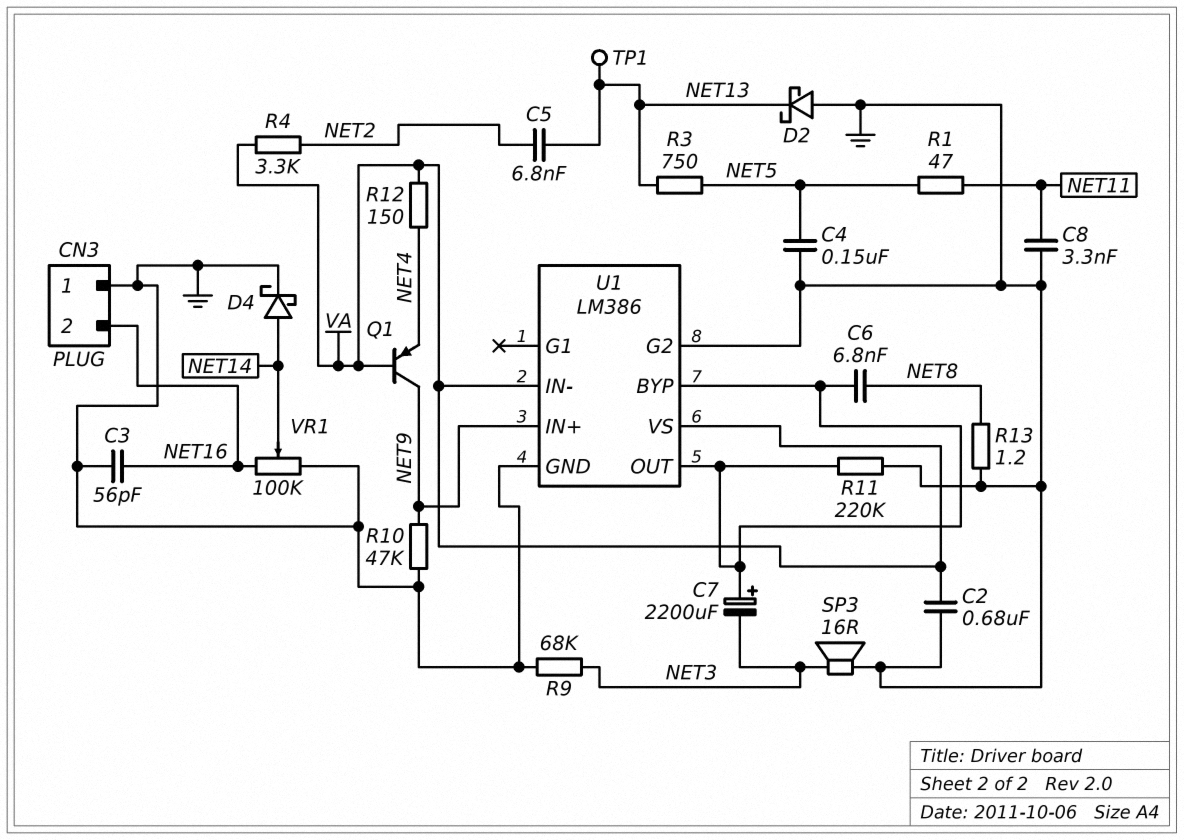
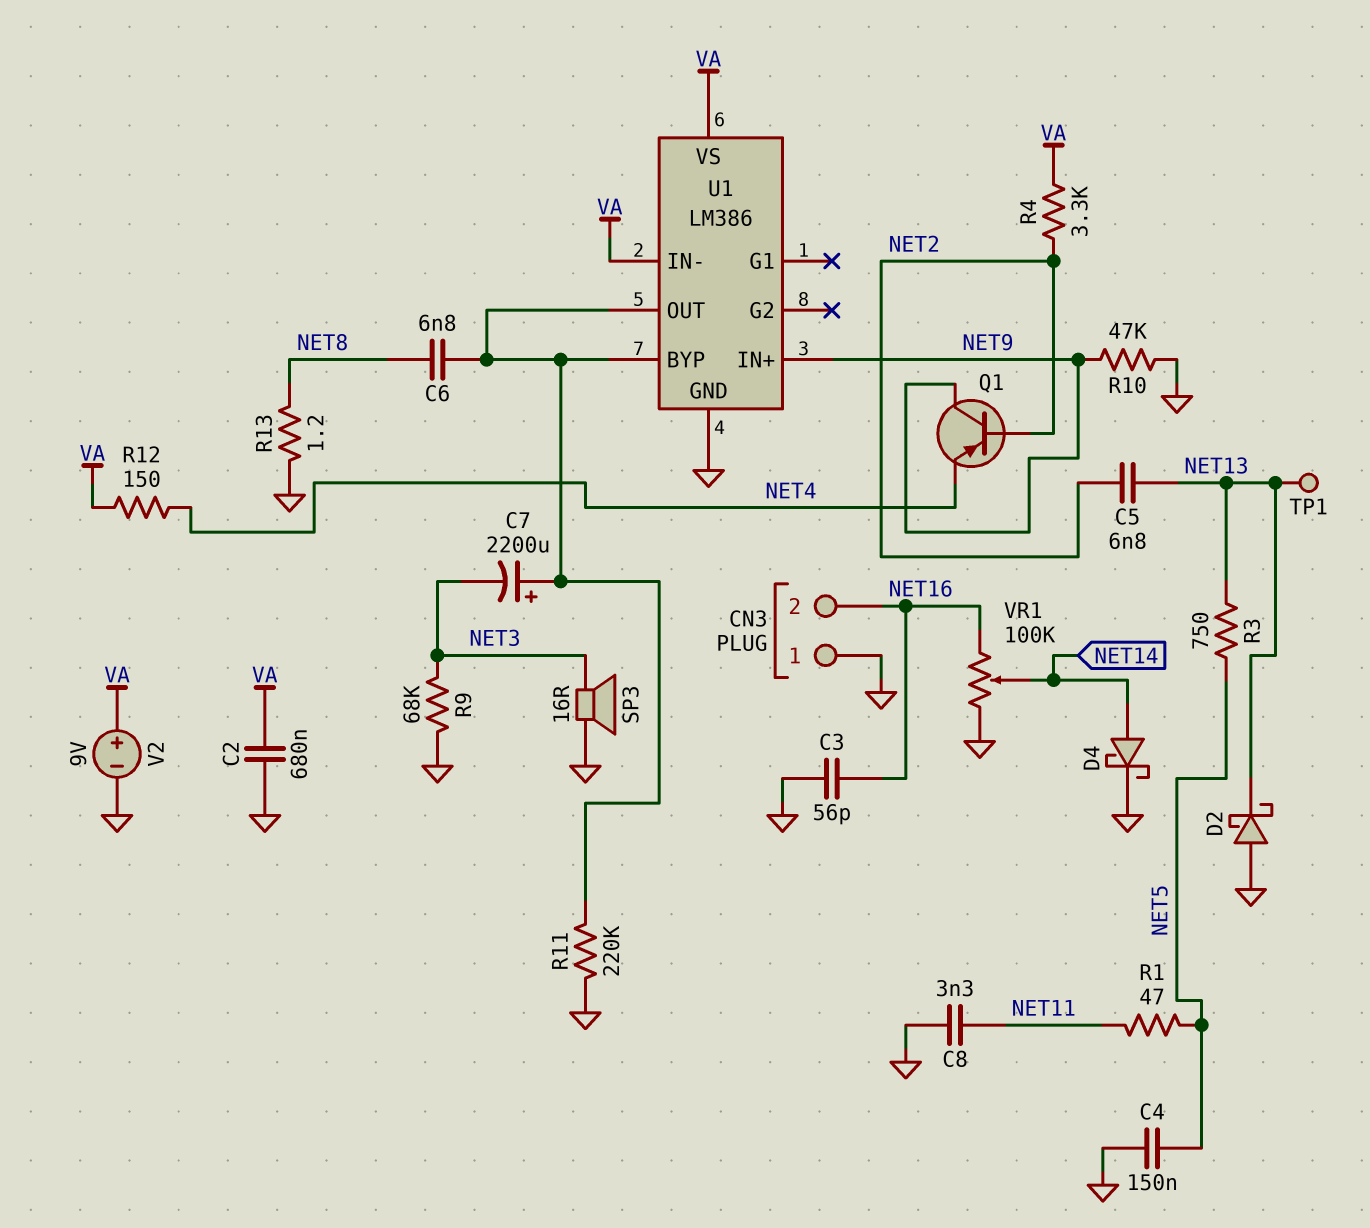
Q1: PNP (B VA, C NET9, E NET4) -> PNP (B NET2, C NET9, E NET4)
U1 pin G2: GND -> none
V2: none -> 9V (plus VA, minus GND)

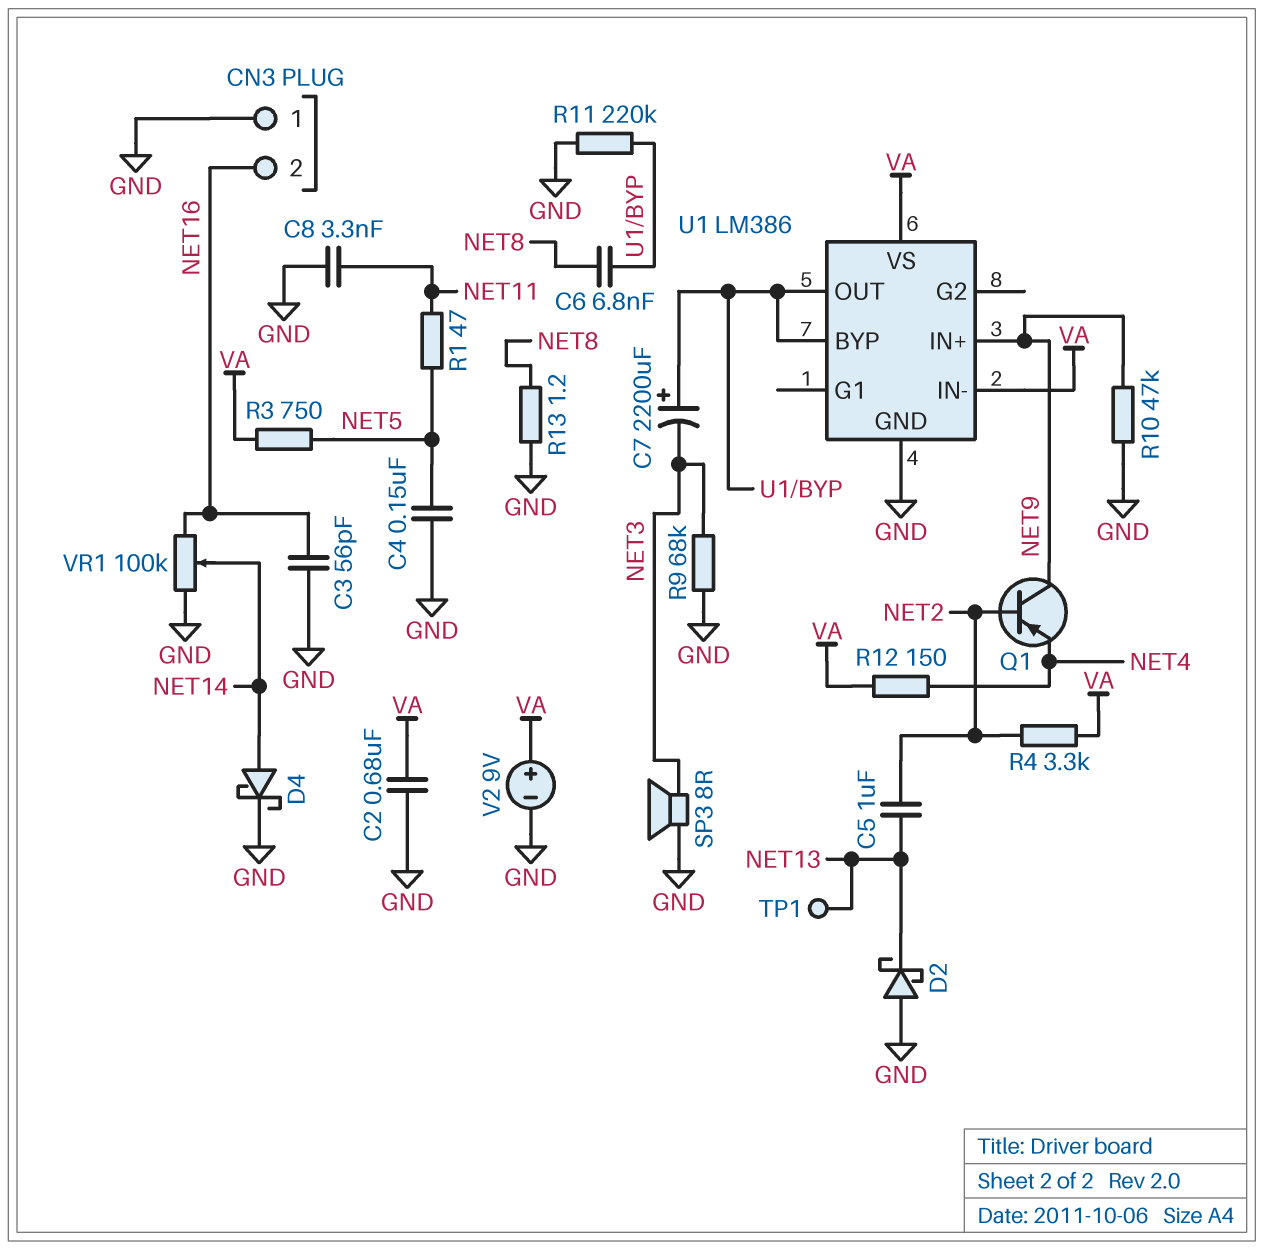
C5: 6.8nF (NET2, NET13) -> 1uF (NET2, NET13)
R3: 750 (NET5, NET13) -> 750 (NET5, VA)
SP3: speaker 16R (GND, NET3) -> speaker 8R (GND, NET3)

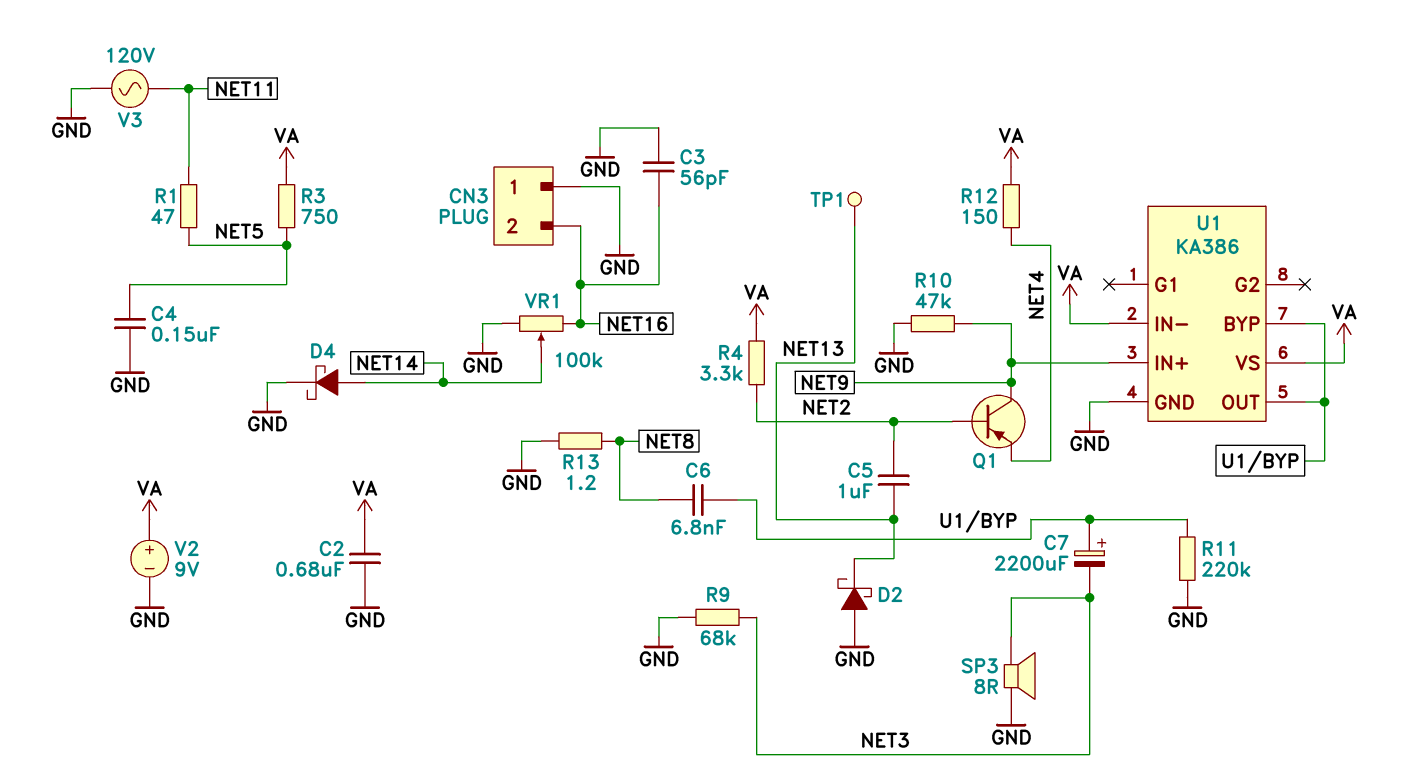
C8: 3.3nF (GND, NET11) -> none
U1: LM386 -> KA386
V3: none -> AC 120V (GND, NET11)

